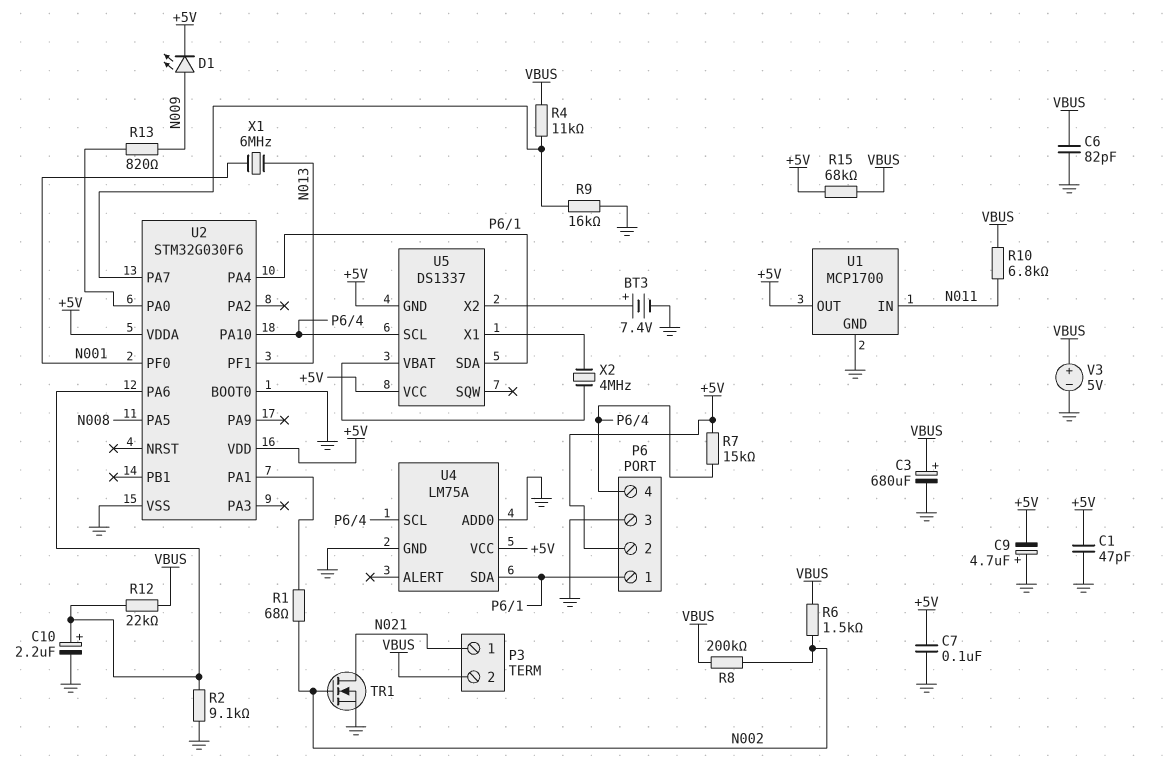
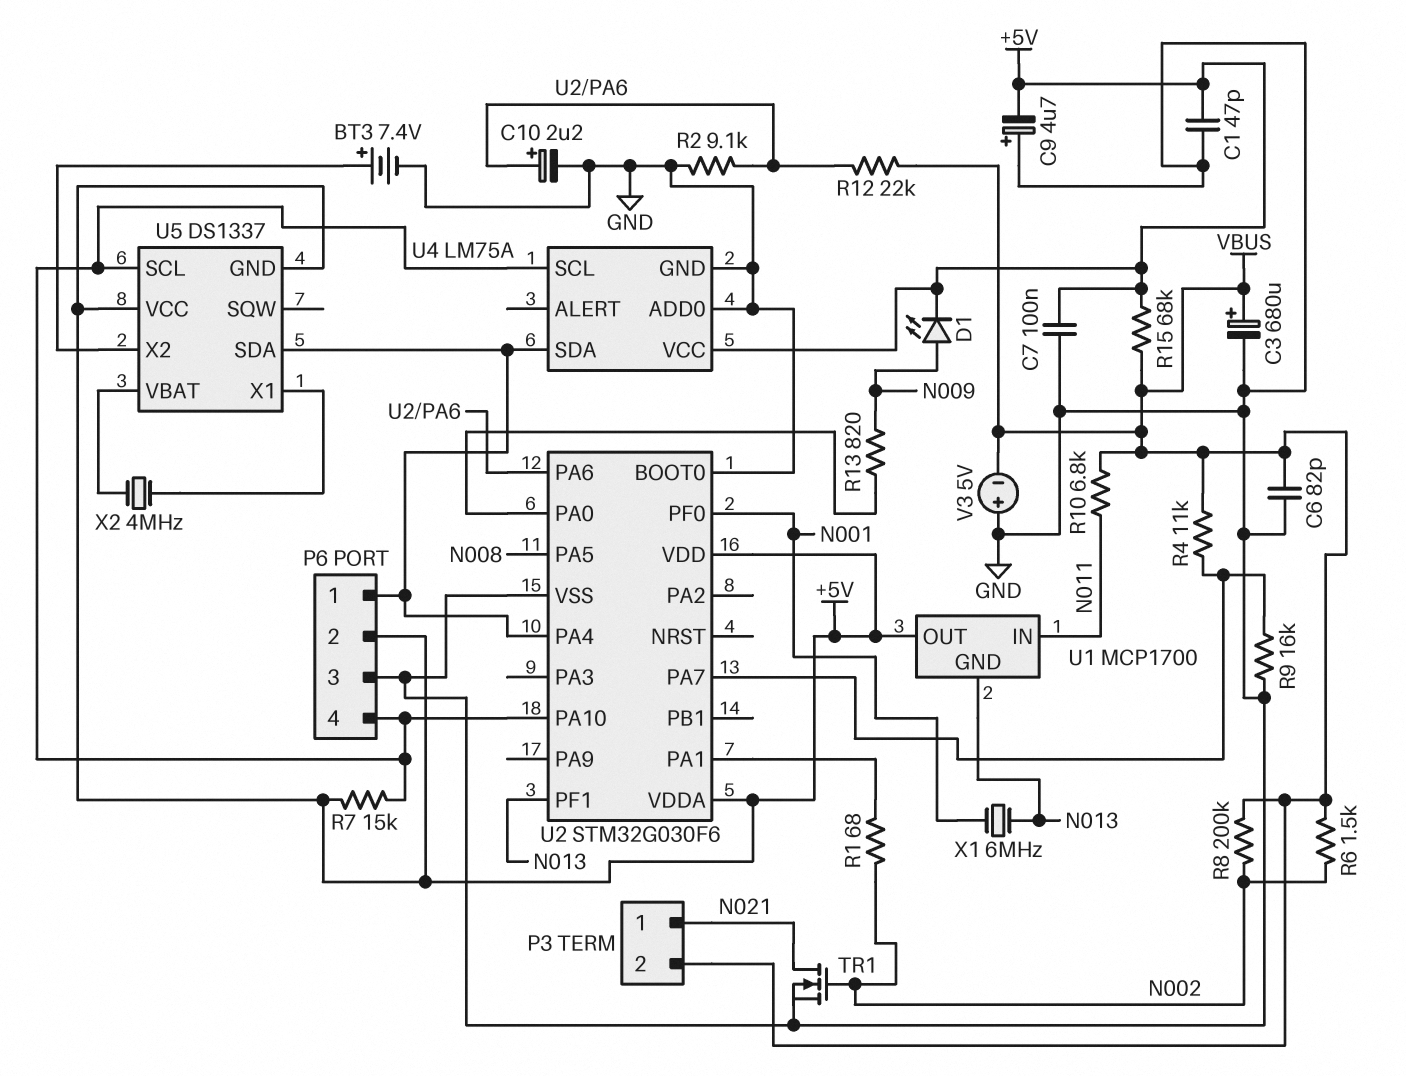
U1 pin GND: GND -> N013
V3: 5V (plus VBUS, minus GND) -> 5V (plus GND, minus VBUS)

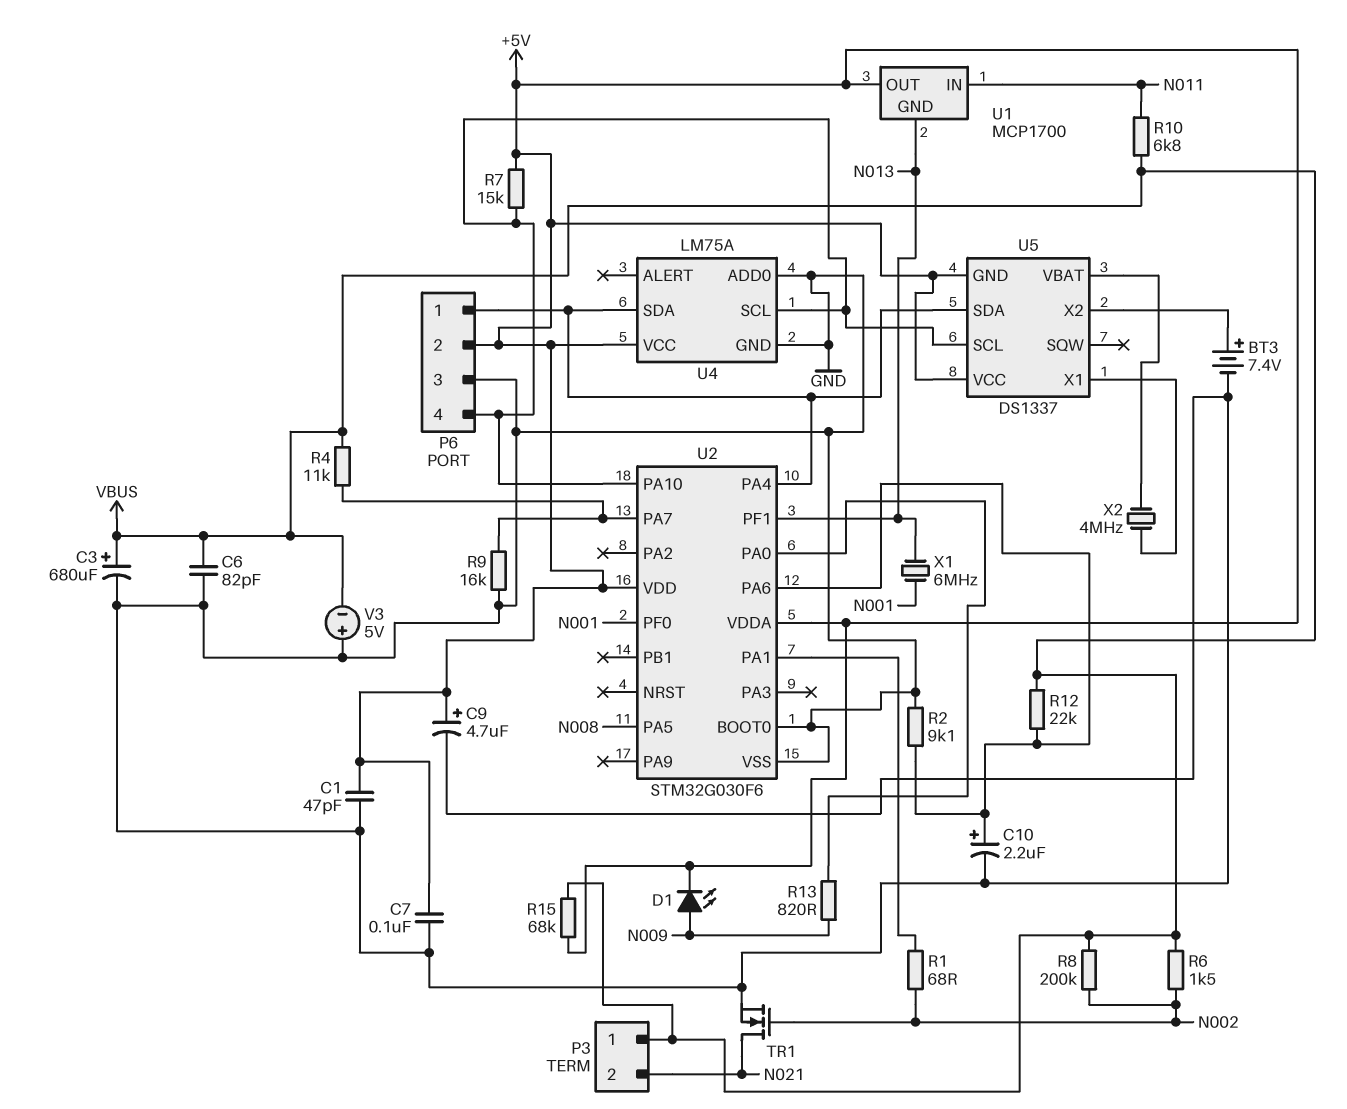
C9: 4.7uF (plus GND, minus +5V) -> 4.7uF (plus +5V, minus GND)
P3 pin 1: N021 -> VBUS
P3 pin 2: VBUS -> N021

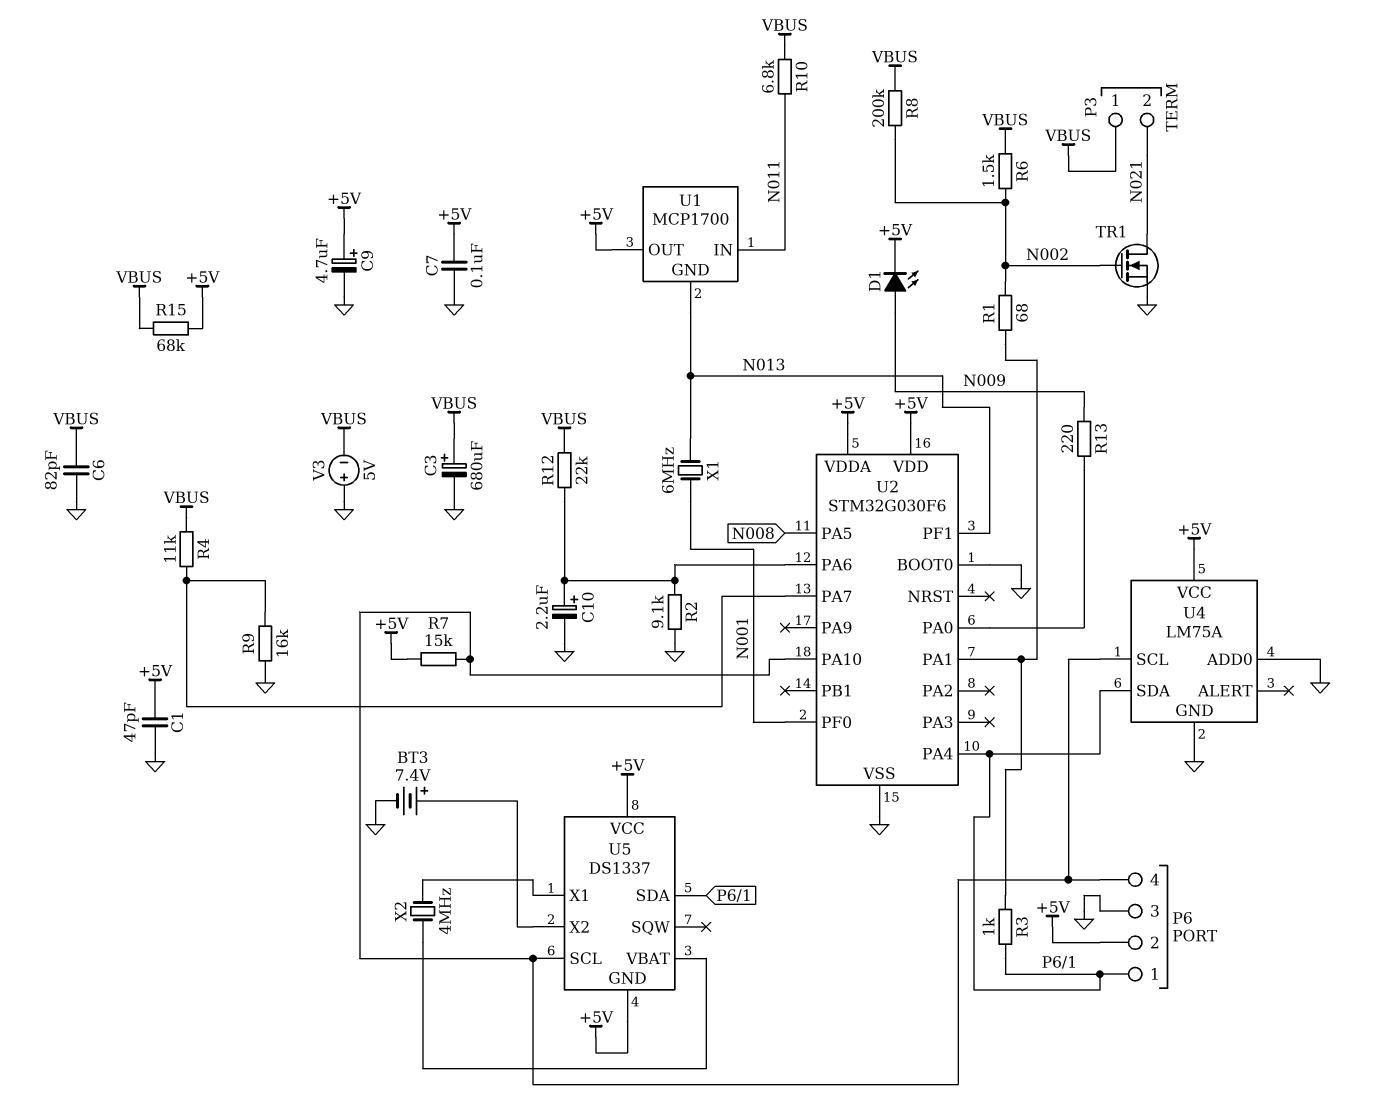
R3: none -> 1k (P6/1, U2/PA1)
R13: 820 (N009, U2/PA0) -> 220 (N009, U2/PA0)

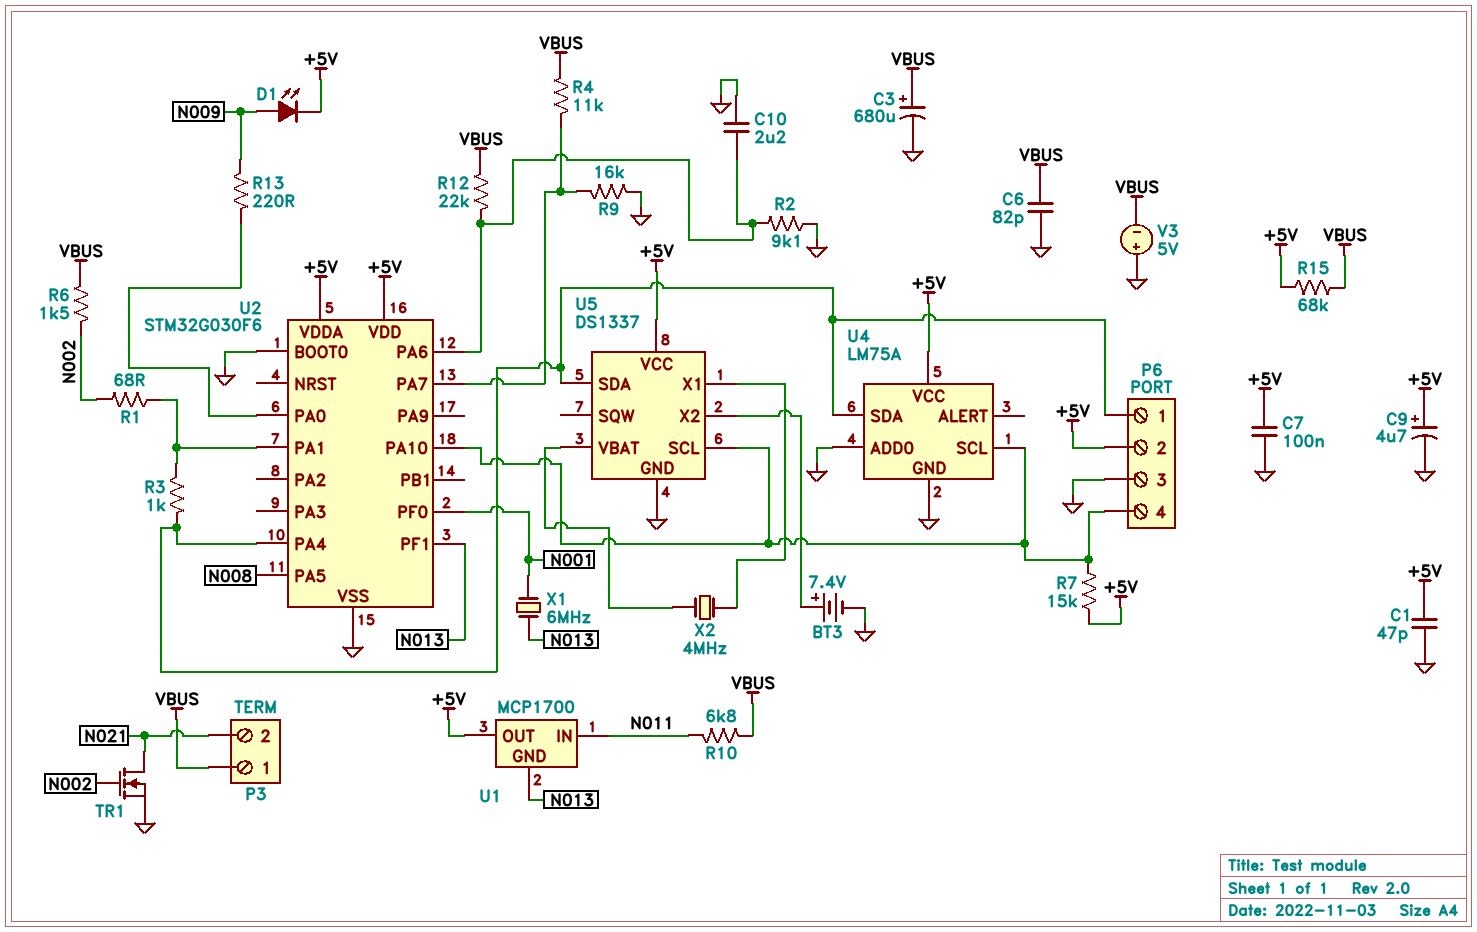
C10: 2.2uF (plus U2/PA6, minus GND) -> 2.2uF (GND, U2/PA6)
R8: 200k (N002, VBUS) -> none
U5 pin GND: +5V -> GND

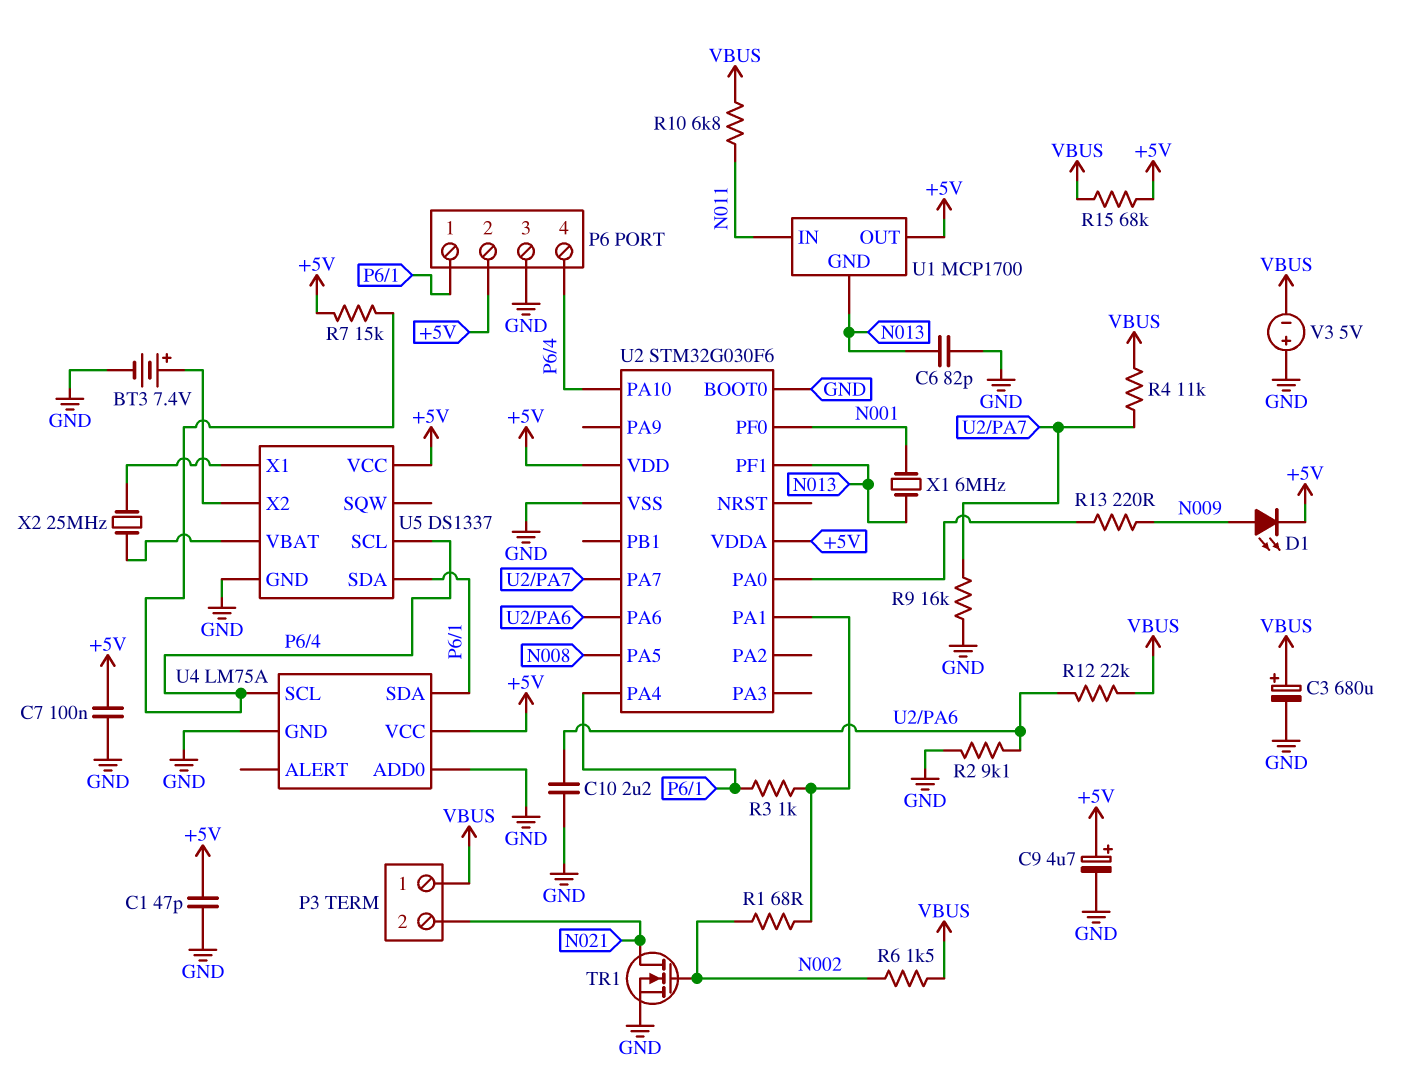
C6: 82pF (GND, VBUS) -> 82pF (GND, N013)
X2: 4MHz (U5/VBAT, U5/X1) -> 25MHz (U5/VBAT, U5/X1)

